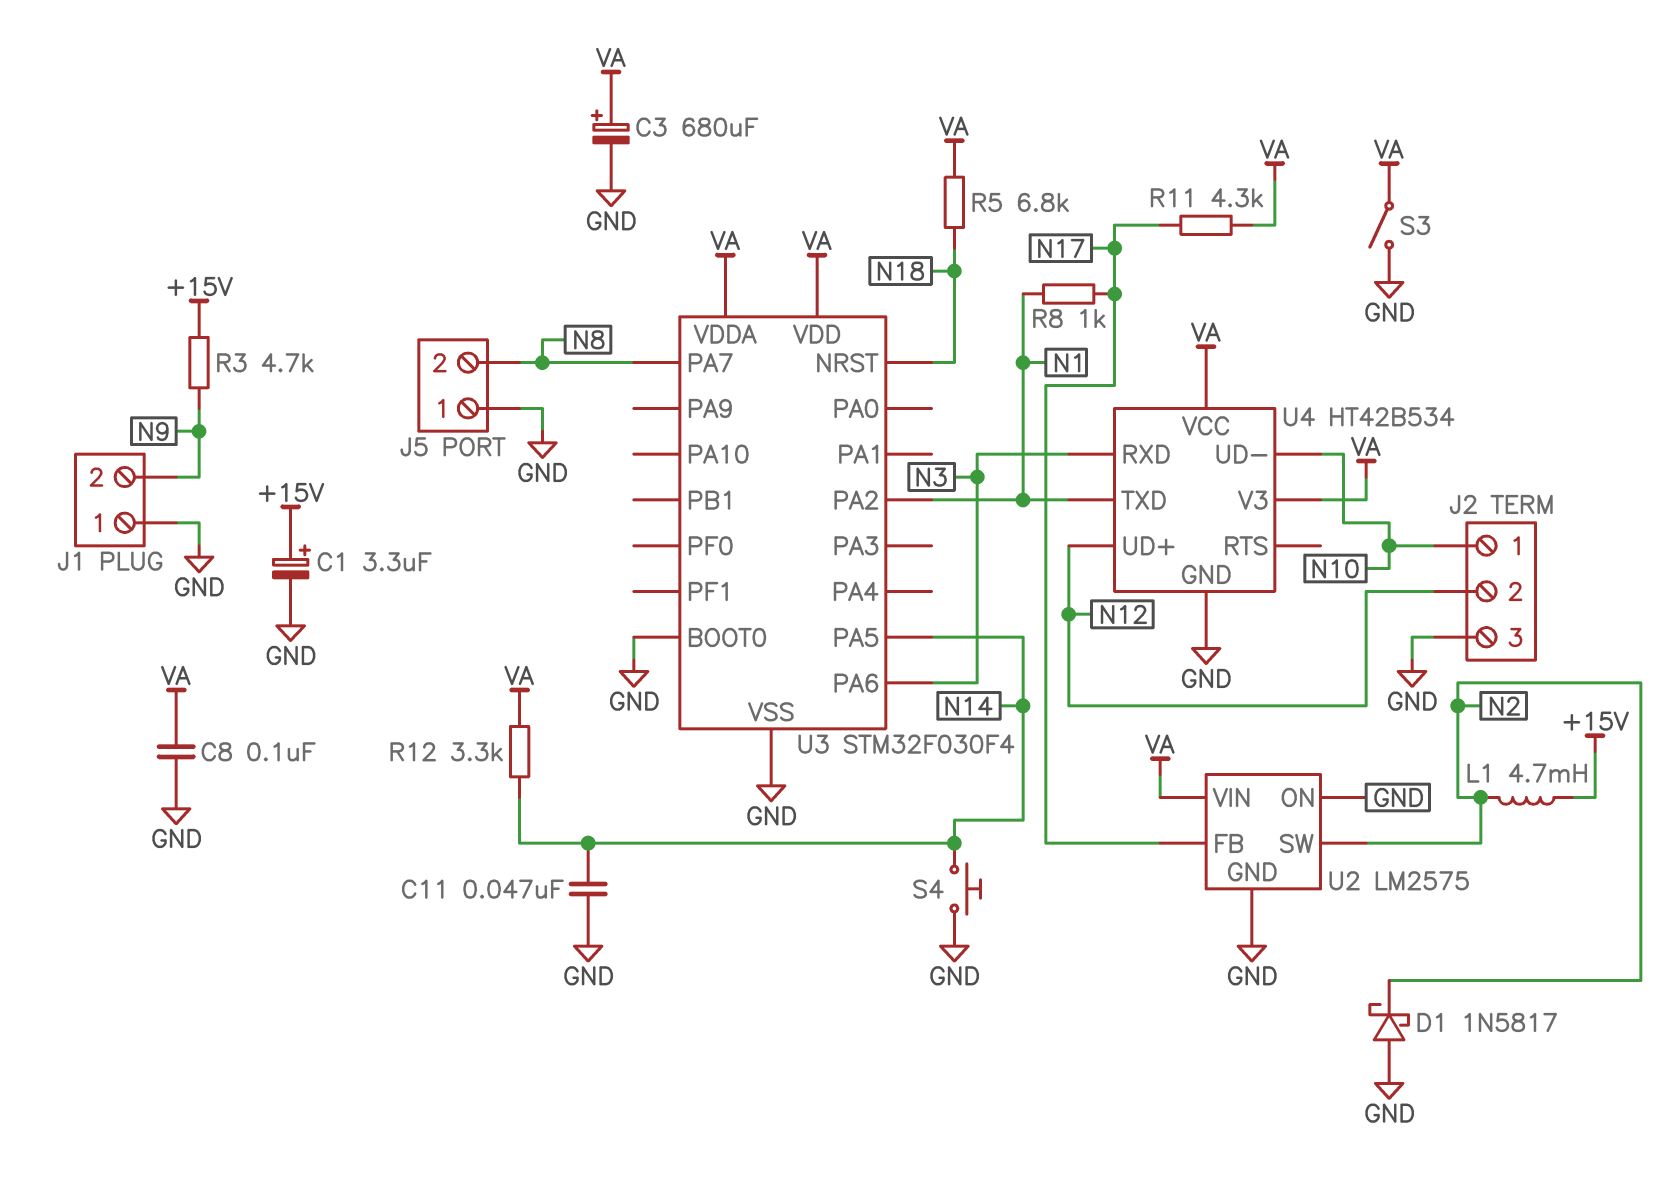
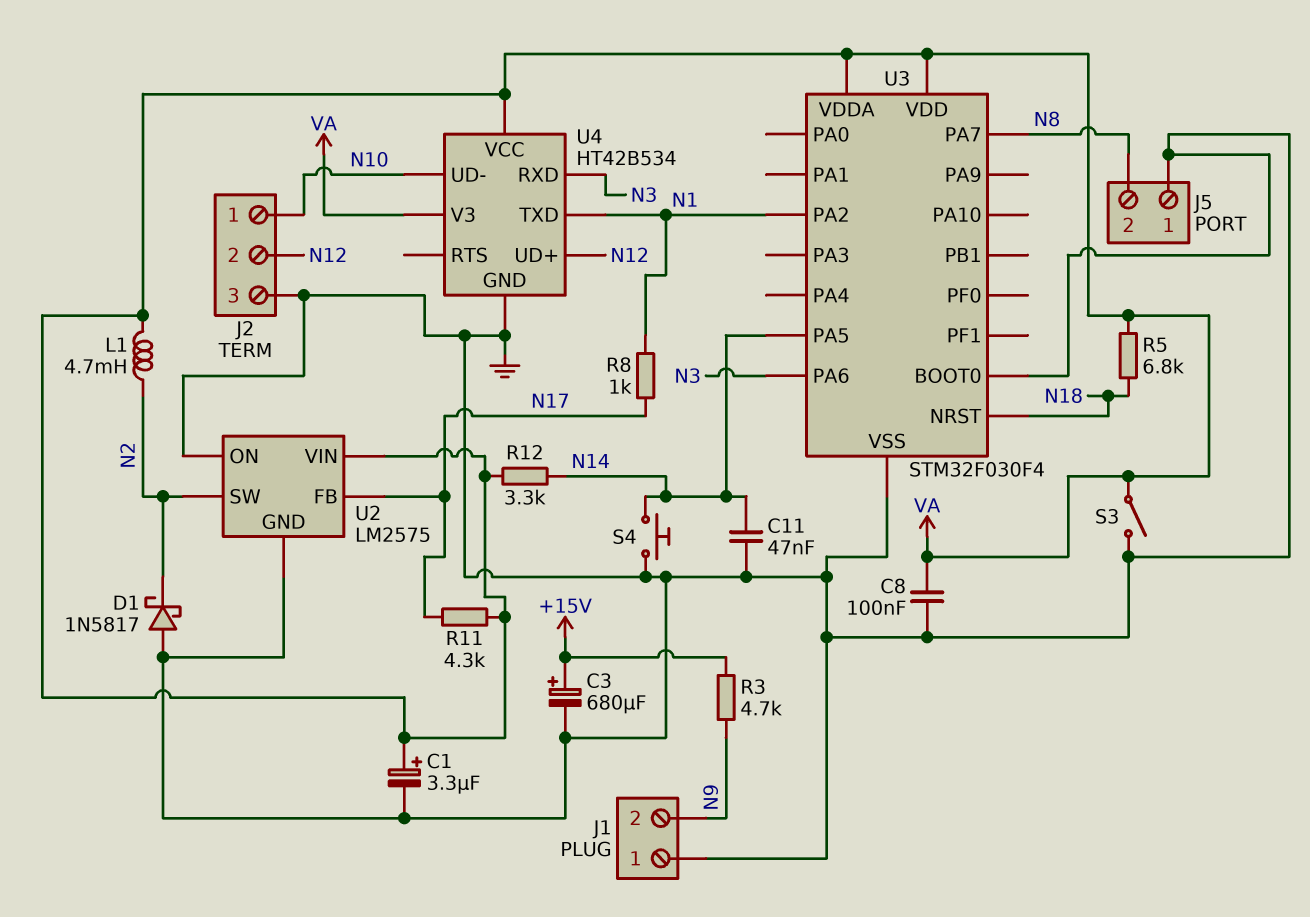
C1: 3.3uF (plus +15V, minus GND) -> 3.3uF (plus VA, minus GND)
C3: 680uF (plus VA, minus GND) -> 680uF (plus +15V, minus GND)
L1: 4.7mH (+15V, N2) -> 4.7mH (N2, VA)

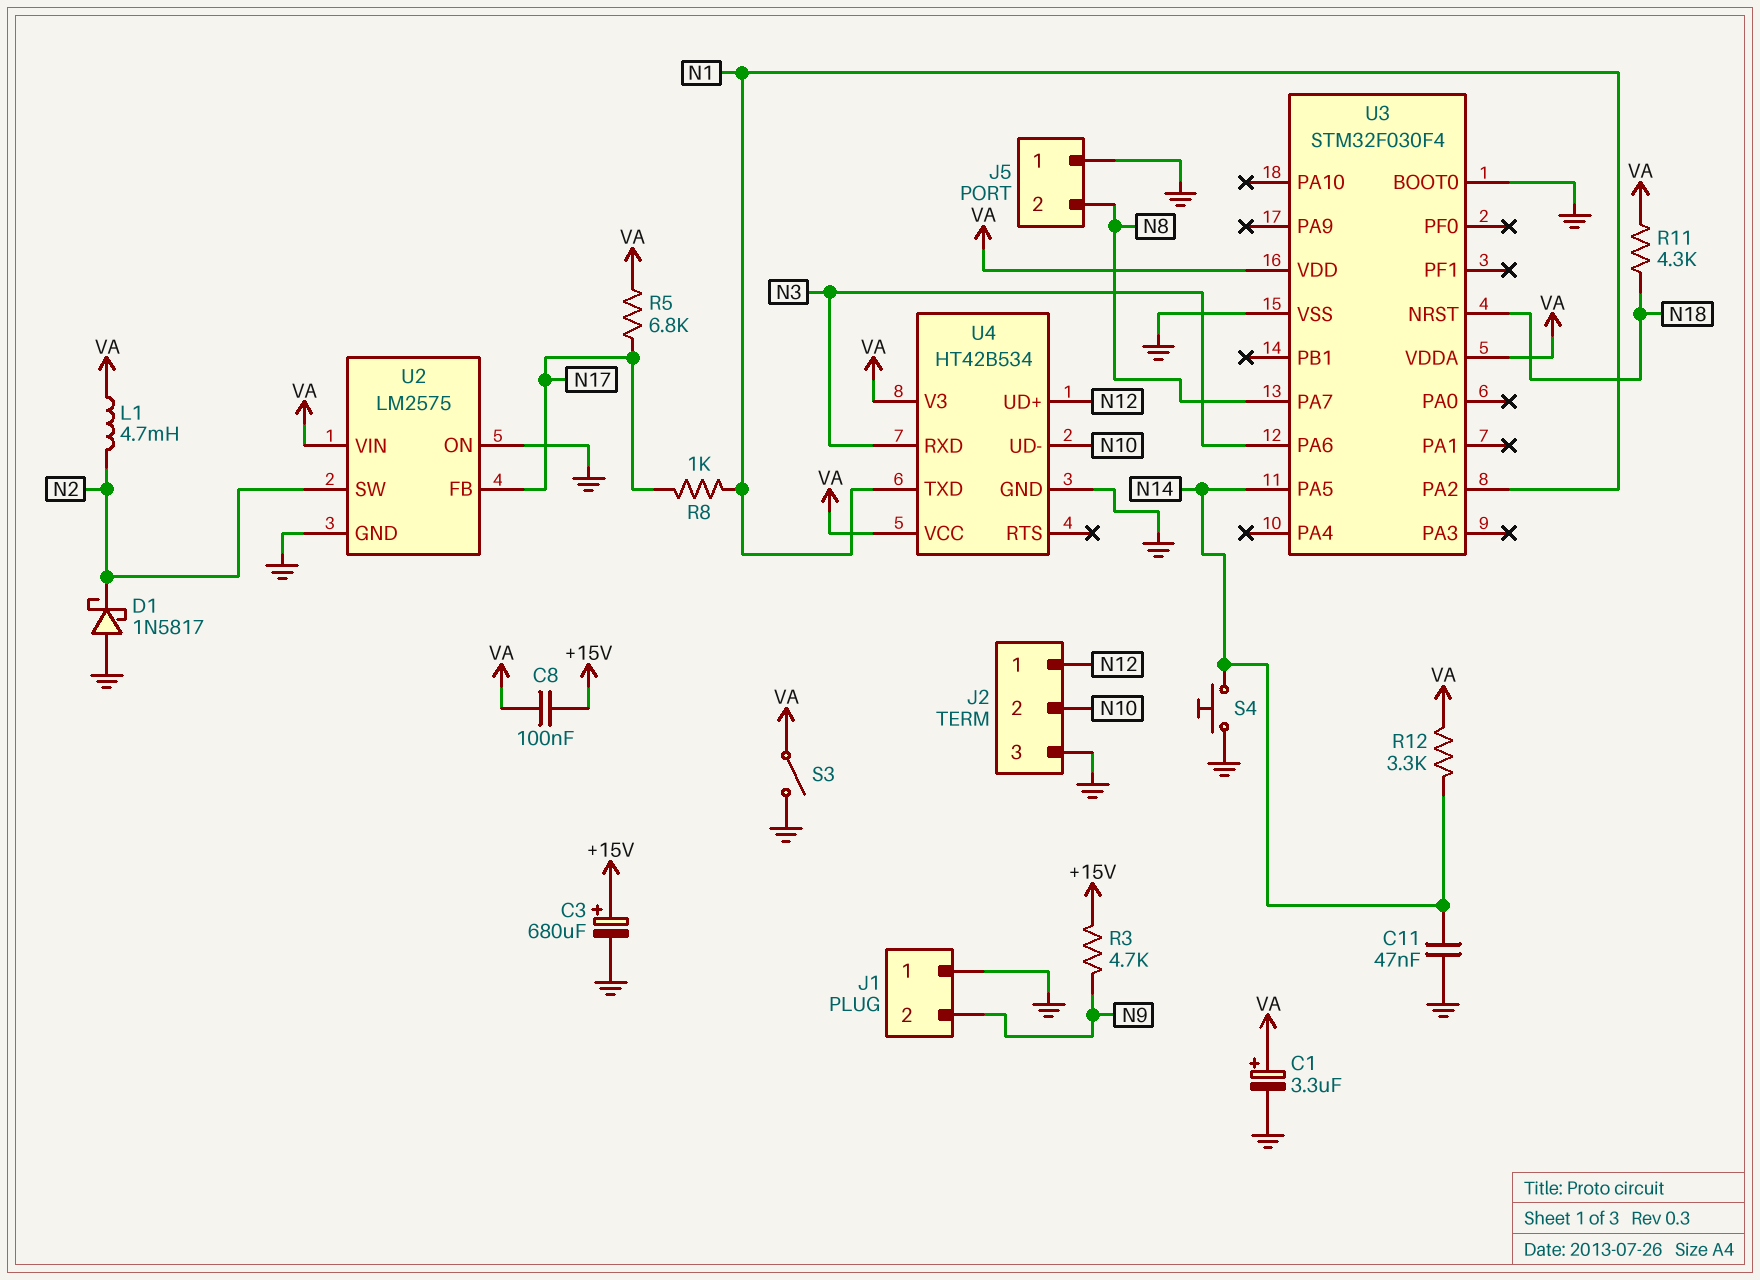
C8: 100nF (GND, VA) -> 100nF (+15V, VA)
J2 pin 1: N10 -> N12
J2 pin 2: N12 -> N10
R5: 6.8k (N18, VA) -> 6.8k (N17, VA)
R11: 4.3k (N17, VA) -> 4.3k (N18, VA)

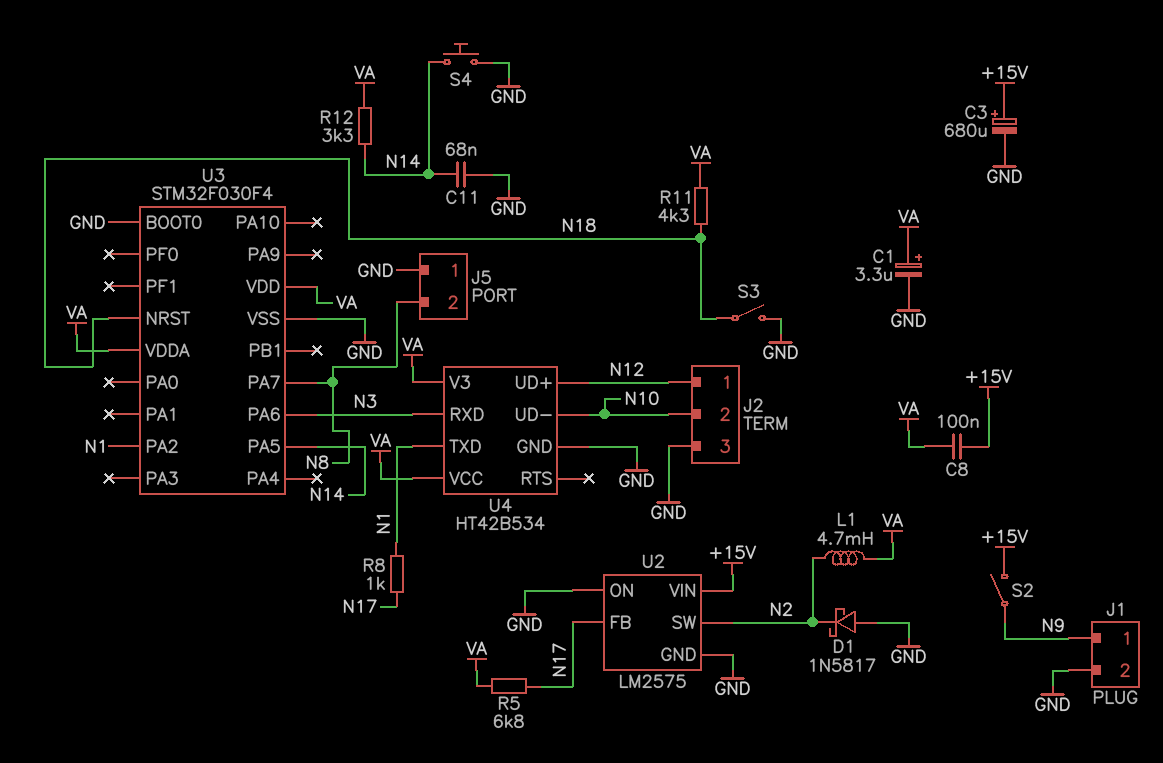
C11: 47nF (GND, N14) -> 68nF (GND, N14)
J1 pin 1: GND -> N9
J1 pin 2: N9 -> GND
R3: 4.7k (+15V, N9) -> none
S2: none -> switch (+15V, N9)
S3: switch (GND, VA) -> switch (GND, N18)
U2 pin VIN: VA -> +15V

